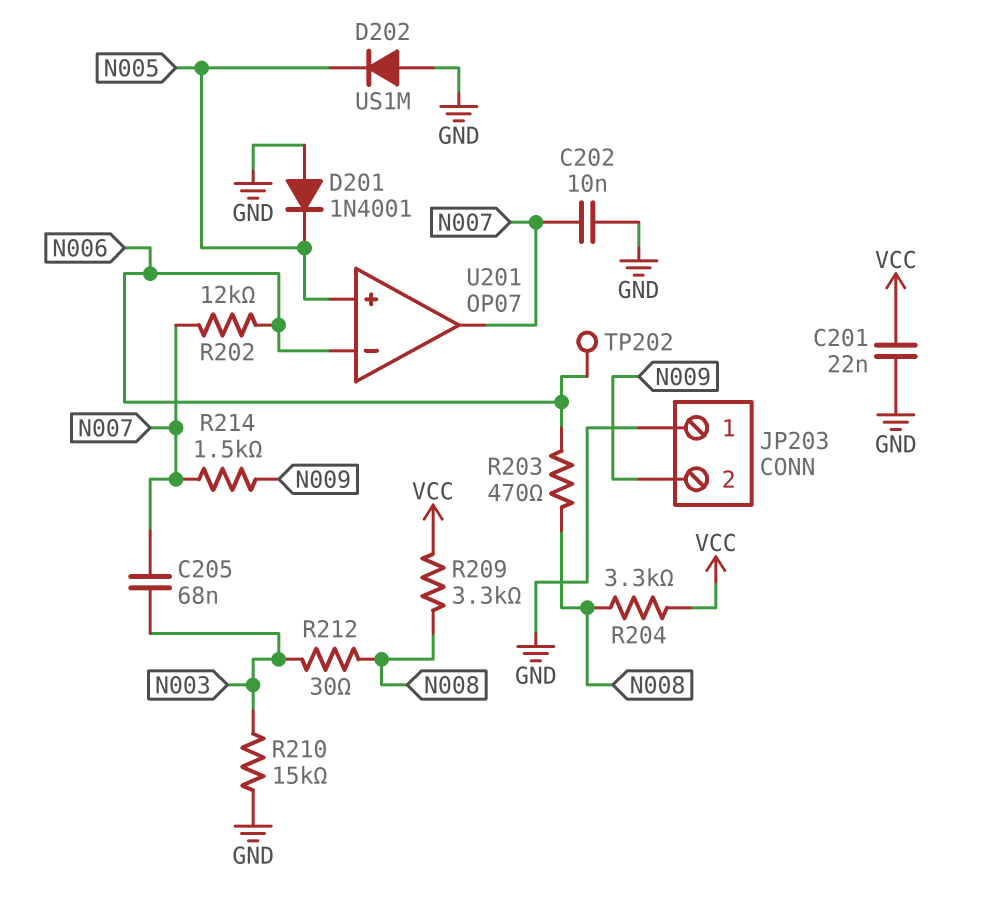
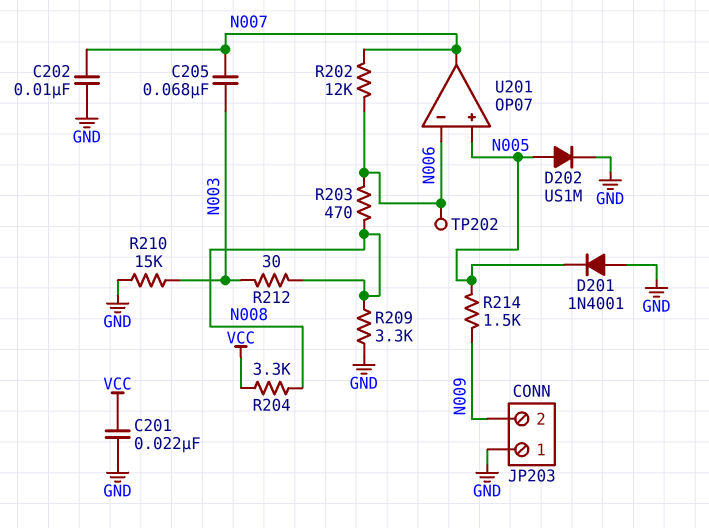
D202: diode US1M (A GND, K N005) -> diode US1M (A N005, K GND)
R209: 3.3k (N008, VCC) -> 3.3k (GND, N008)
R214: 1.5k (N007, N009) -> 1.5k (N005, N009)

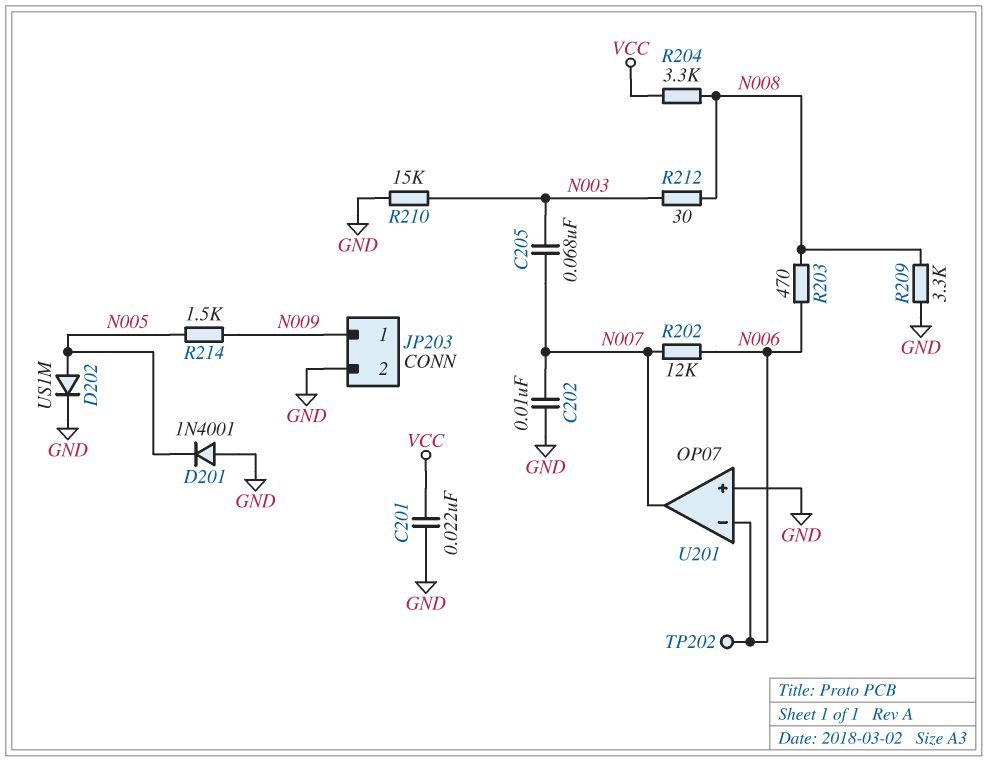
JP203 pin 1: GND -> N009
JP203 pin 2: N009 -> GND
U201 pin in+: N005 -> GND

